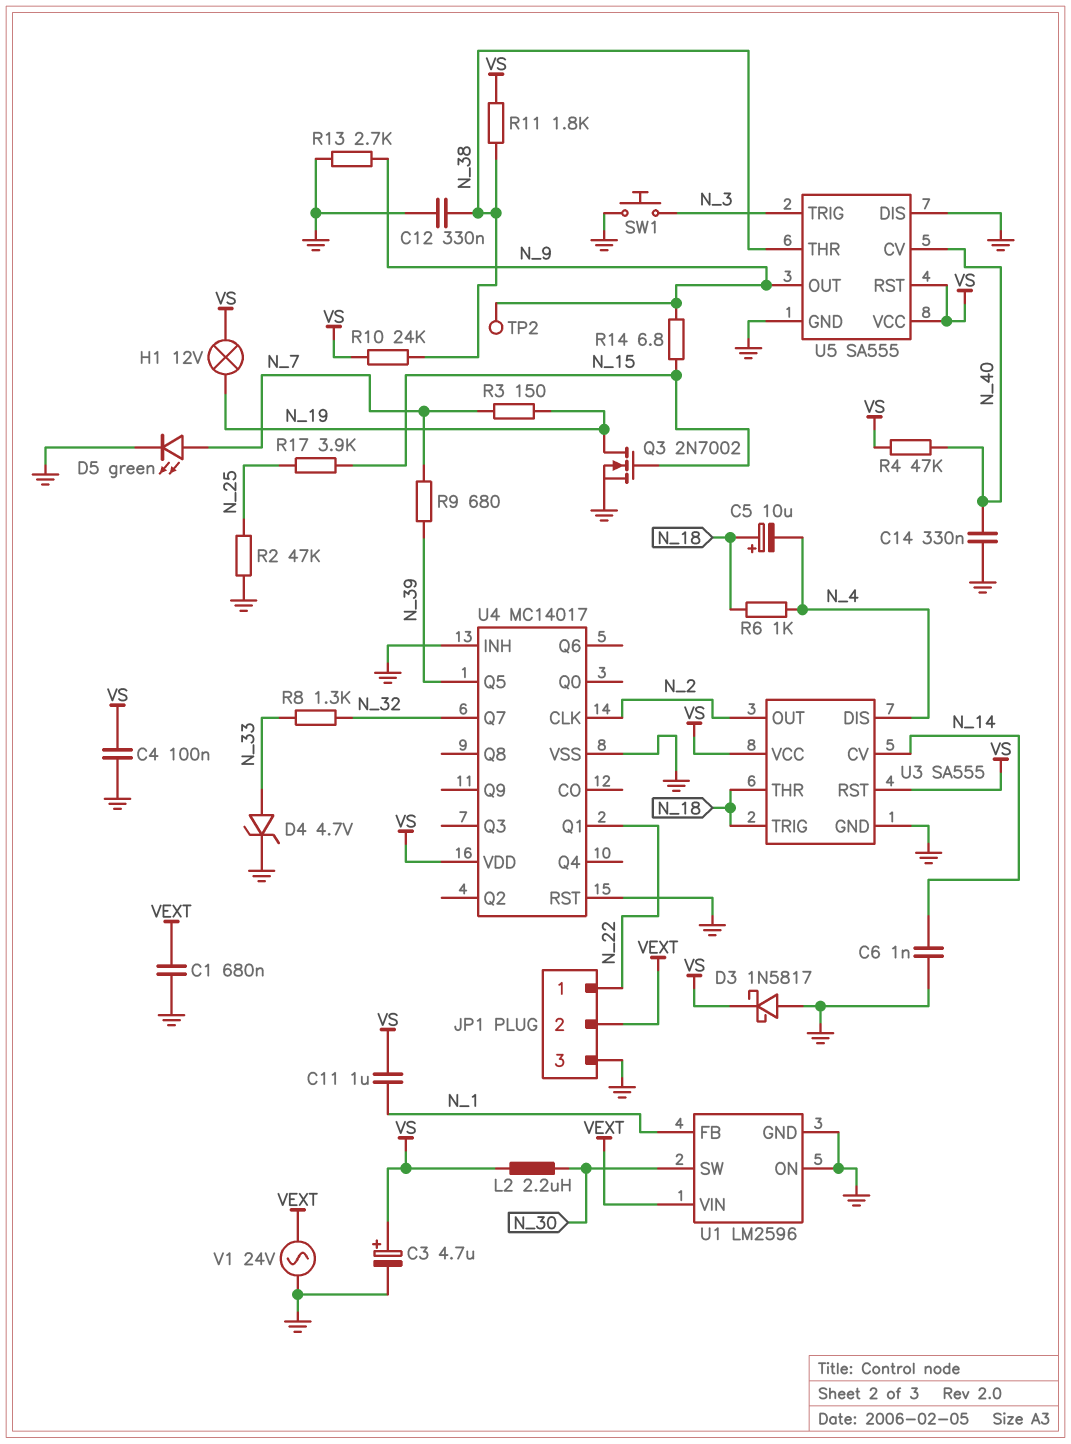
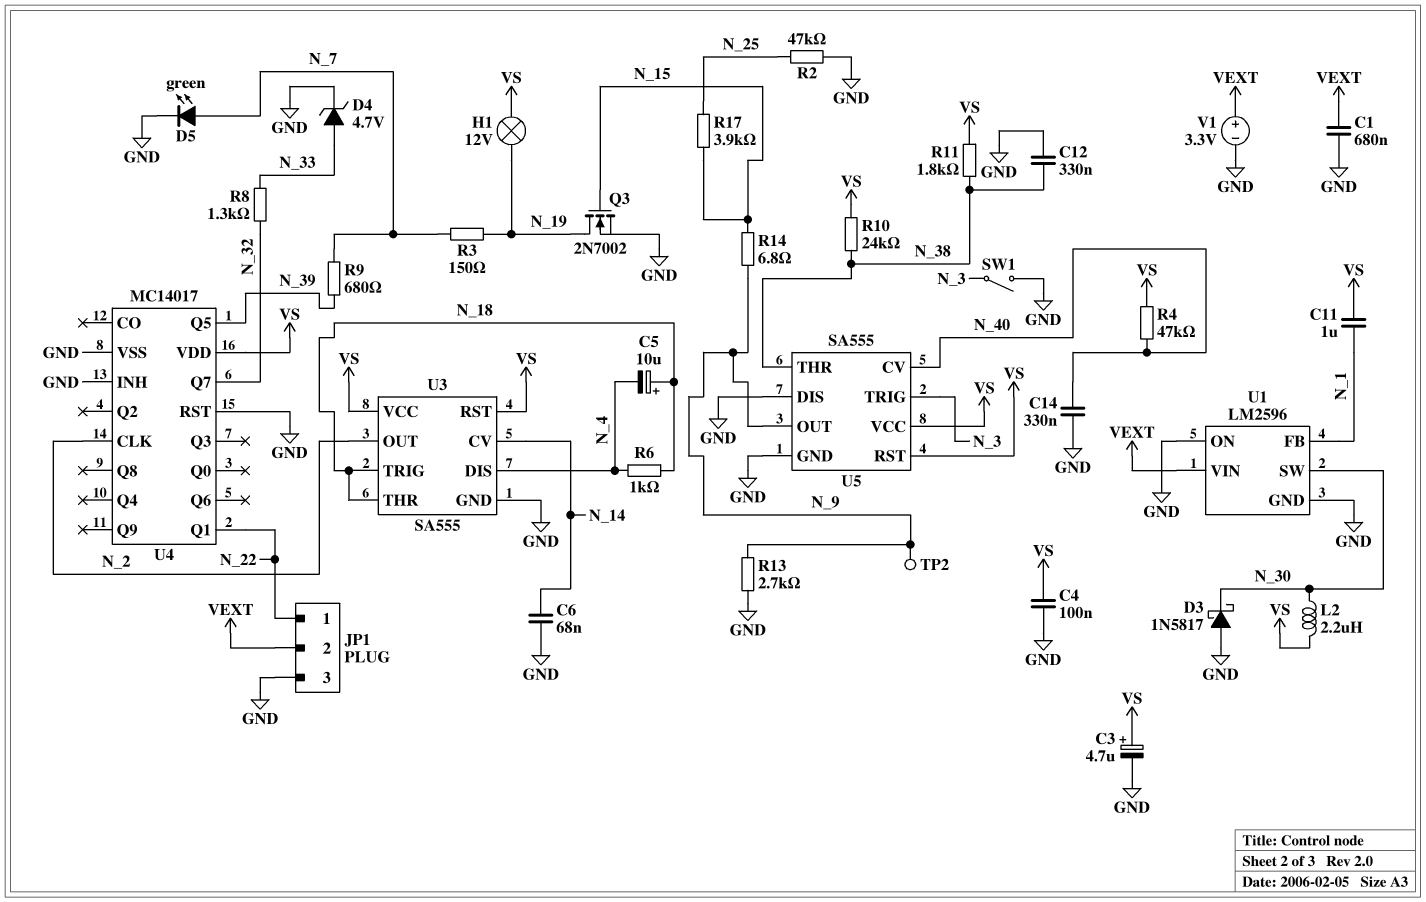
C6: 1nF (GND, N_14) -> 68nF (GND, N_14)
D3: schottky 1N5817 (A GND, K VS) -> schottky 1N5817 (A GND, K N_30)
SW1: button (GND, N_3) -> switch (GND, N_3)
V1: AC 24V (GND, VEXT) -> 3.3V (plus VEXT, minus GND)

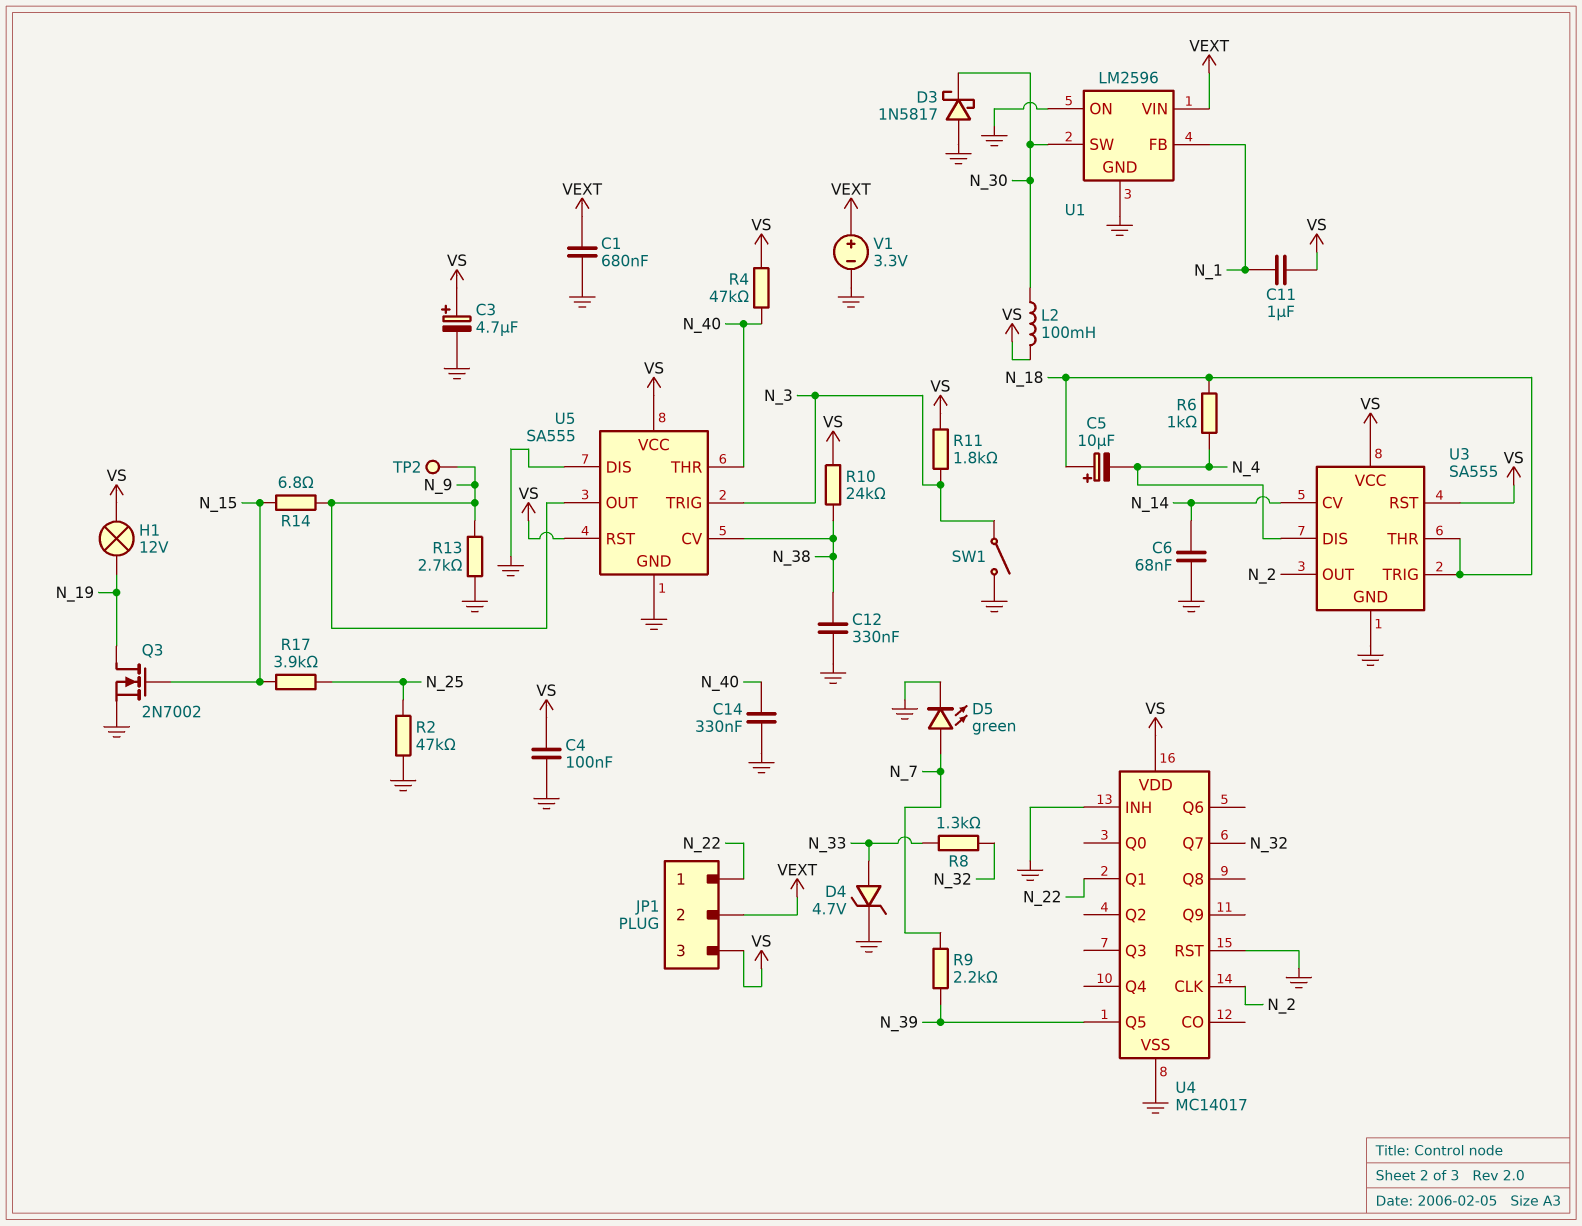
JP1 pin 3: GND -> VS
L2: 2.2uH (N_30, VS) -> 100mH (N_30, VS)
R3: 150 (N_7, N_19) -> none
R9: 680 (N_7, N_39) -> 2.2k (N_7, N_39)
R11: 1.8k (N_38, VS) -> 1.8k (N_3, VS)
U5 pin CV: N_40 -> N_38
U5 pin THR: N_38 -> N_40

